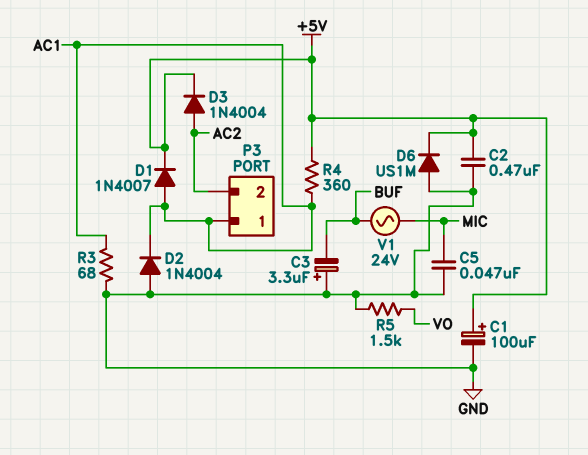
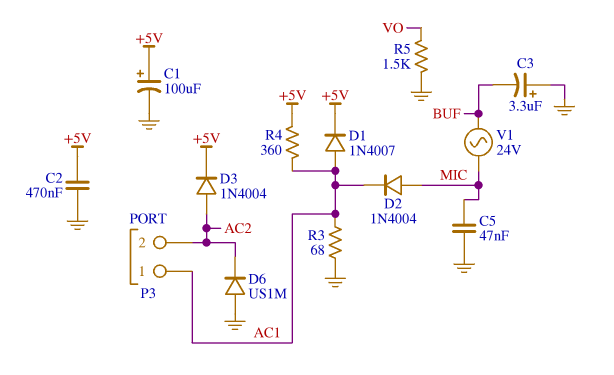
D2: diode 1N4004 (A GND, K AC1) -> diode 1N4004 (A MIC, K AC1)
D6: diode US1M (A GND, K +5V) -> diode US1M (A GND, K AC2)

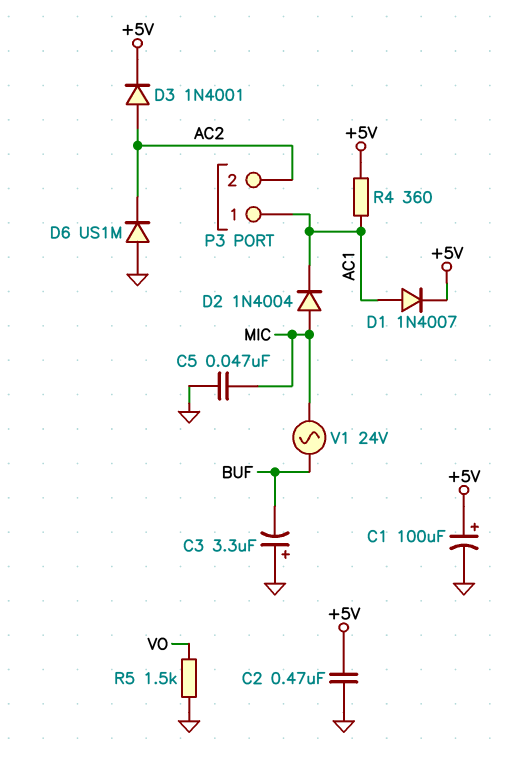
D3: diode 1N4004 (A AC2, K +5V) -> diode 1N4001 (A AC2, K +5V)
R3: 68 (AC1, GND) -> none

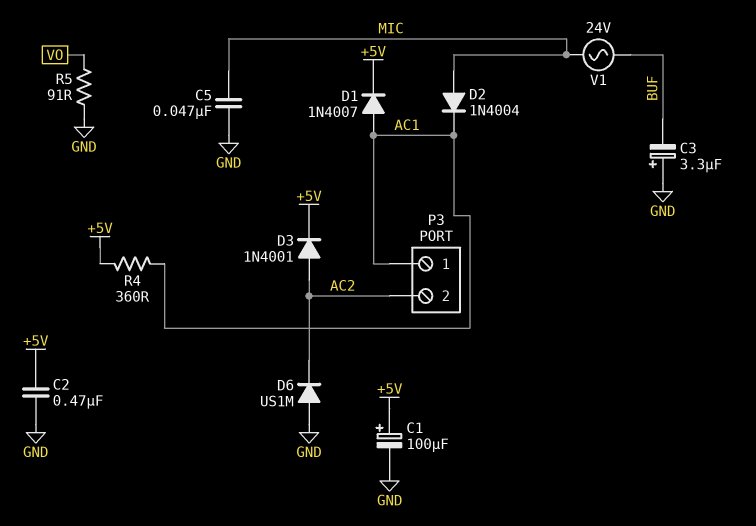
R5: 1.5k (GND, VO) -> 91 (GND, VO)

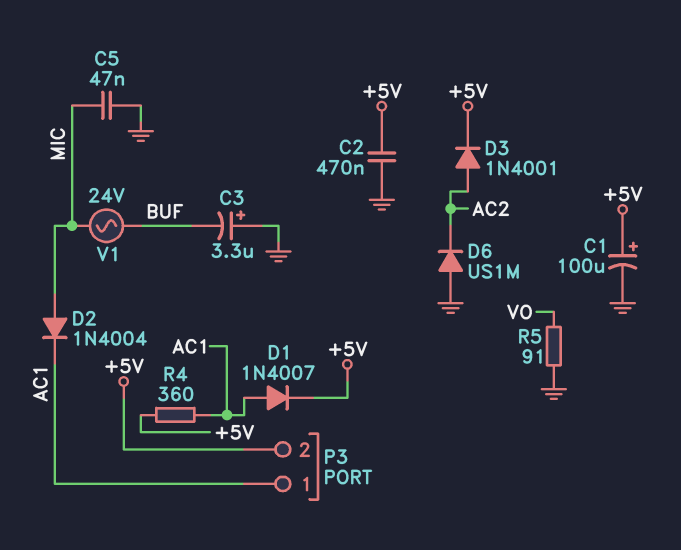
P3 pin 2: AC2 -> +5V

